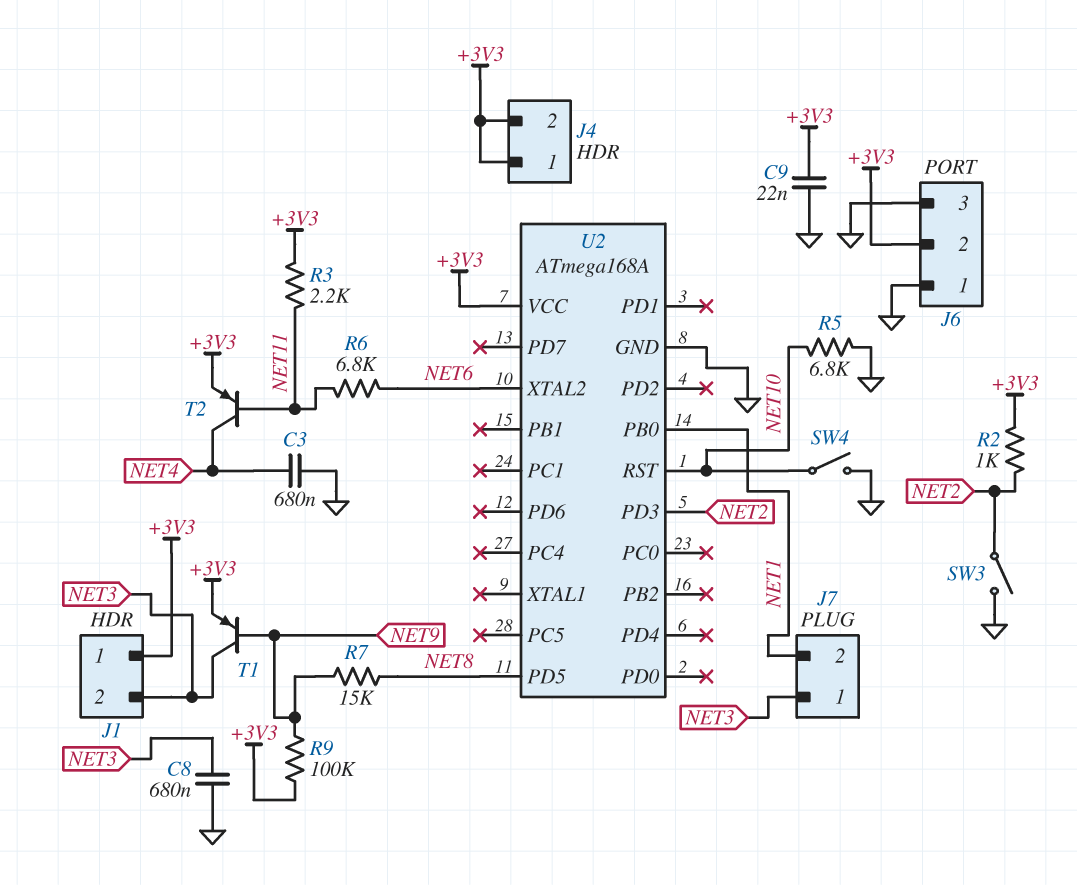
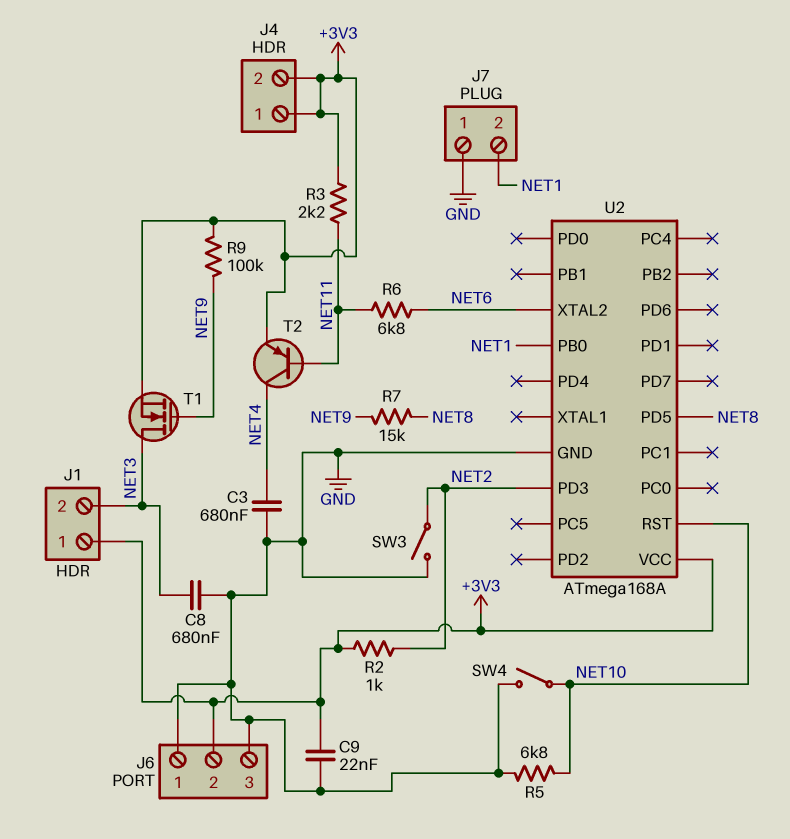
J7 pin 1: NET3 -> GND
T1: PNP (B NET9, C NET3, E +3V3) -> NMOS (G NET9, D NET3, S +3V3)

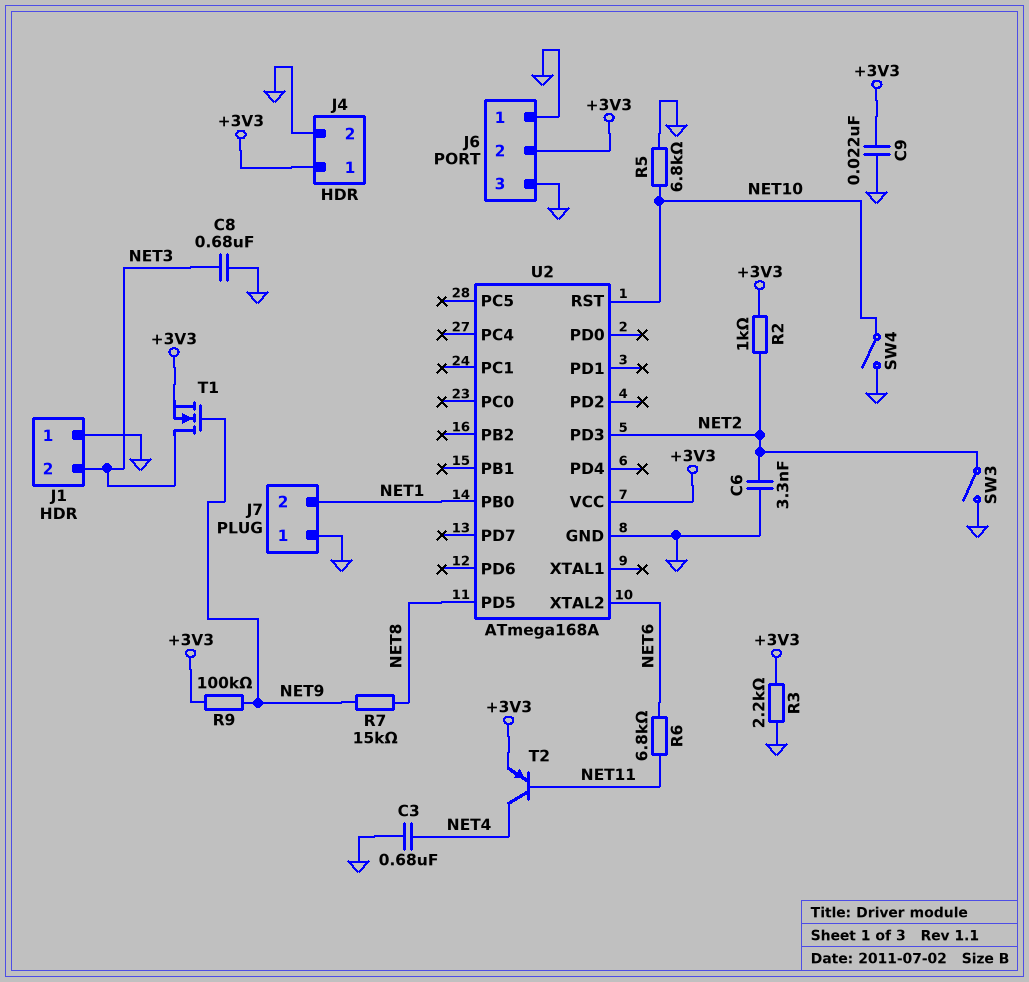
C6: none -> 3.3nF (GND, NET2)
J1 pin 1: +3V3 -> GND
J4 pin 2: +3V3 -> GND
R3: 2.2k (+3V3, NET11) -> 2.2k (+3V3, GND)

